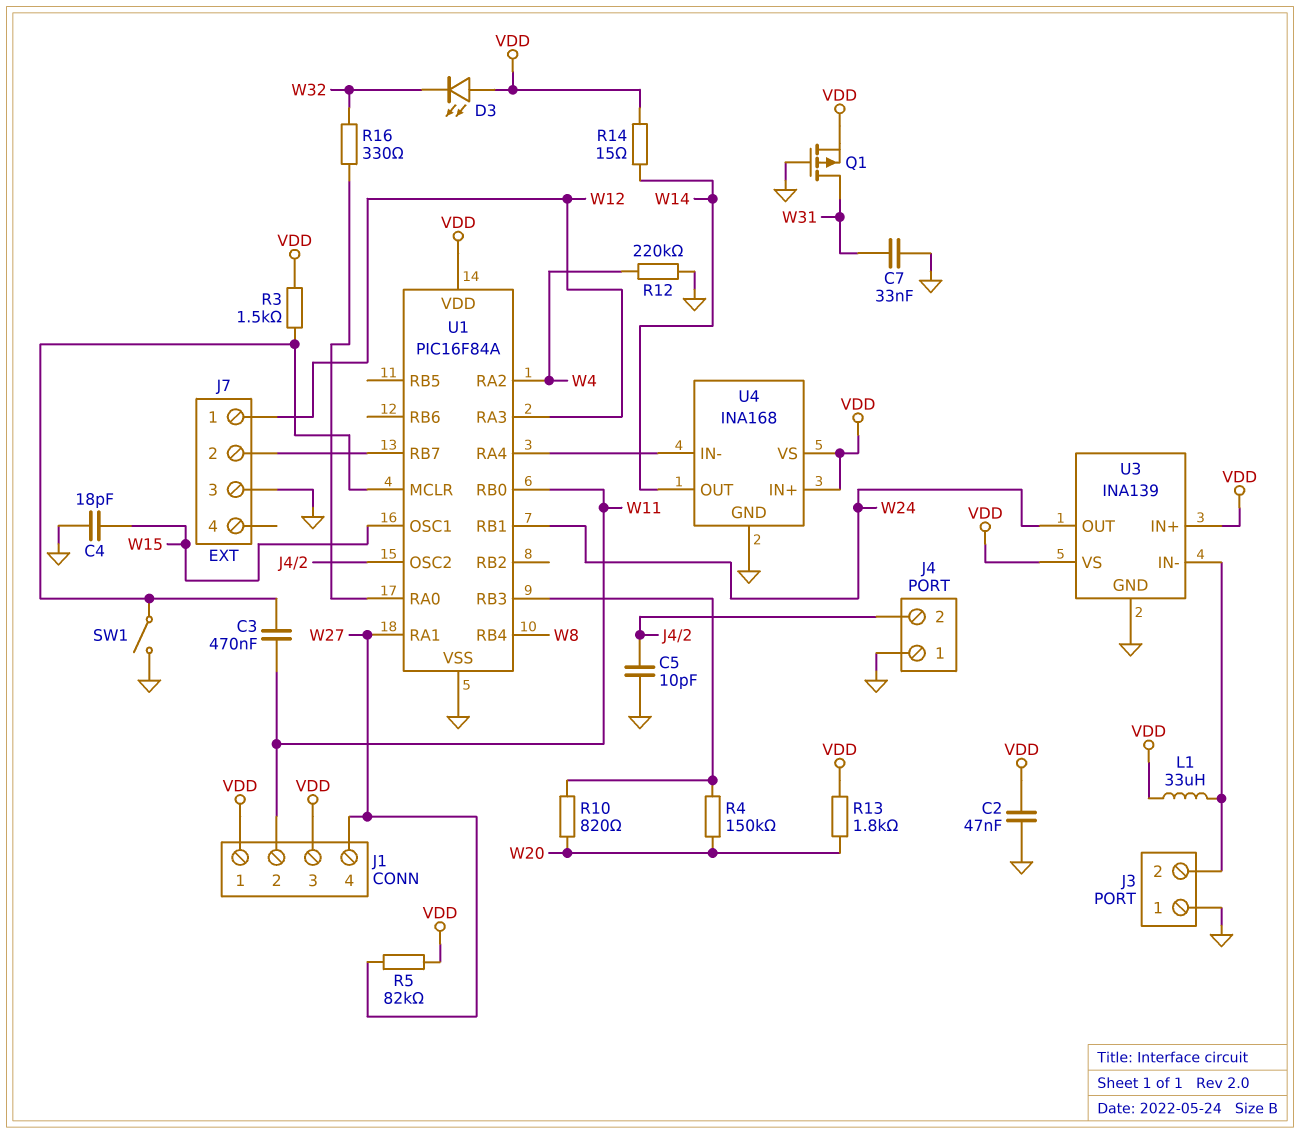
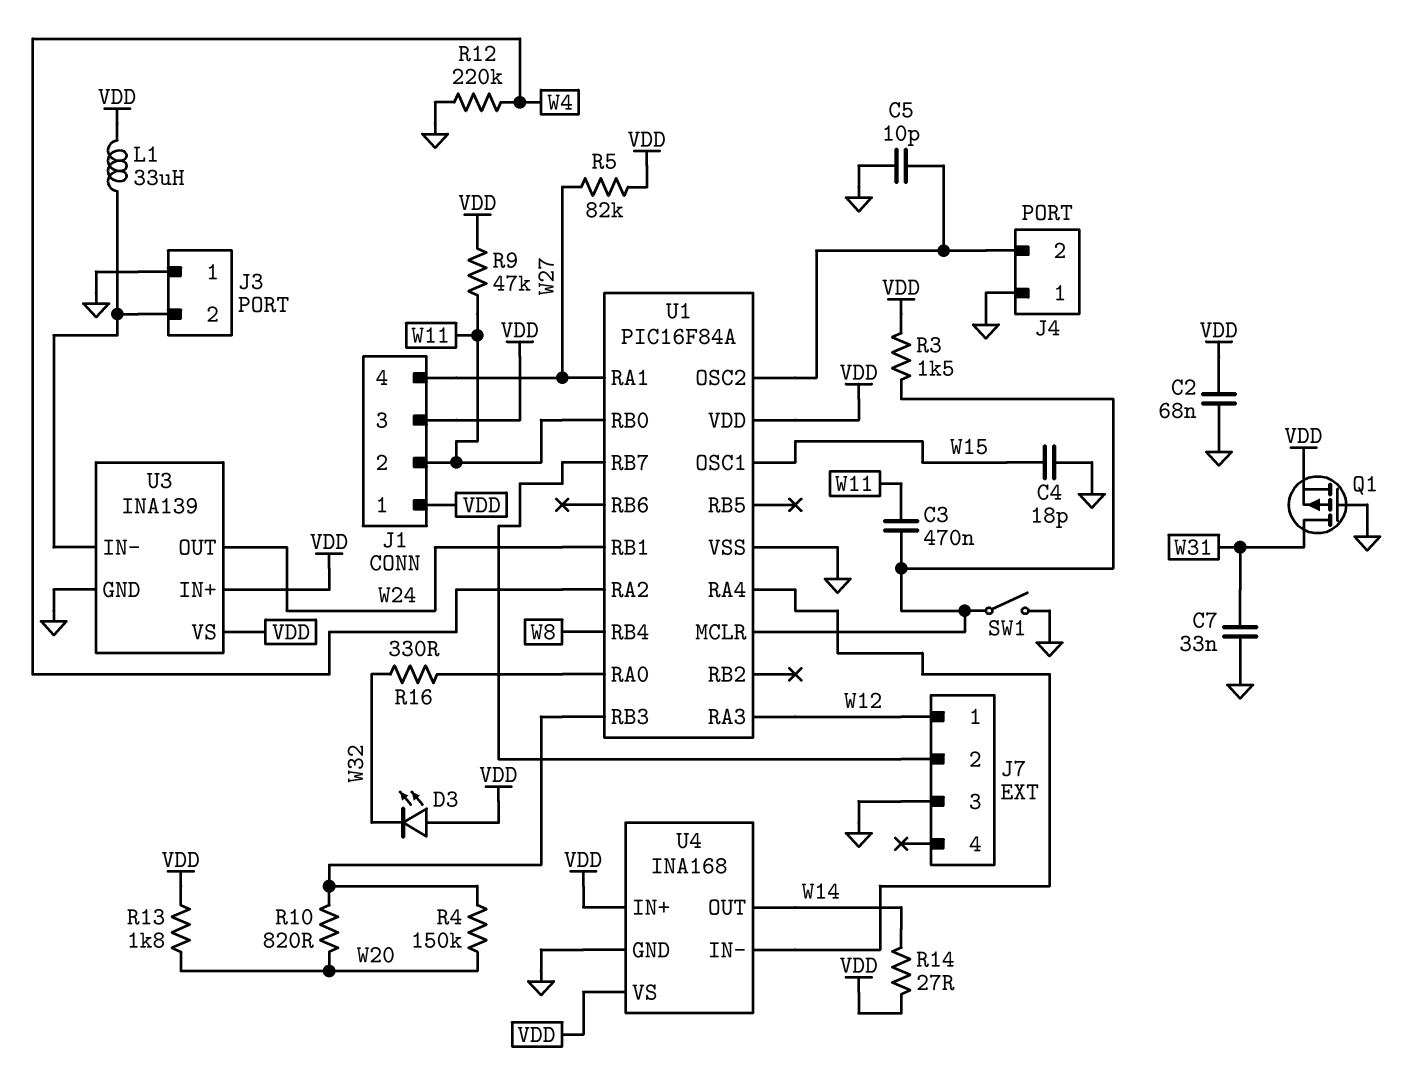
C2: 47nF (GND, VDD) -> 68nF (GND, VDD)
R9: none -> 47k (VDD, W11)
R14: 15 (VDD, W14) -> 27 (VDD, W14)

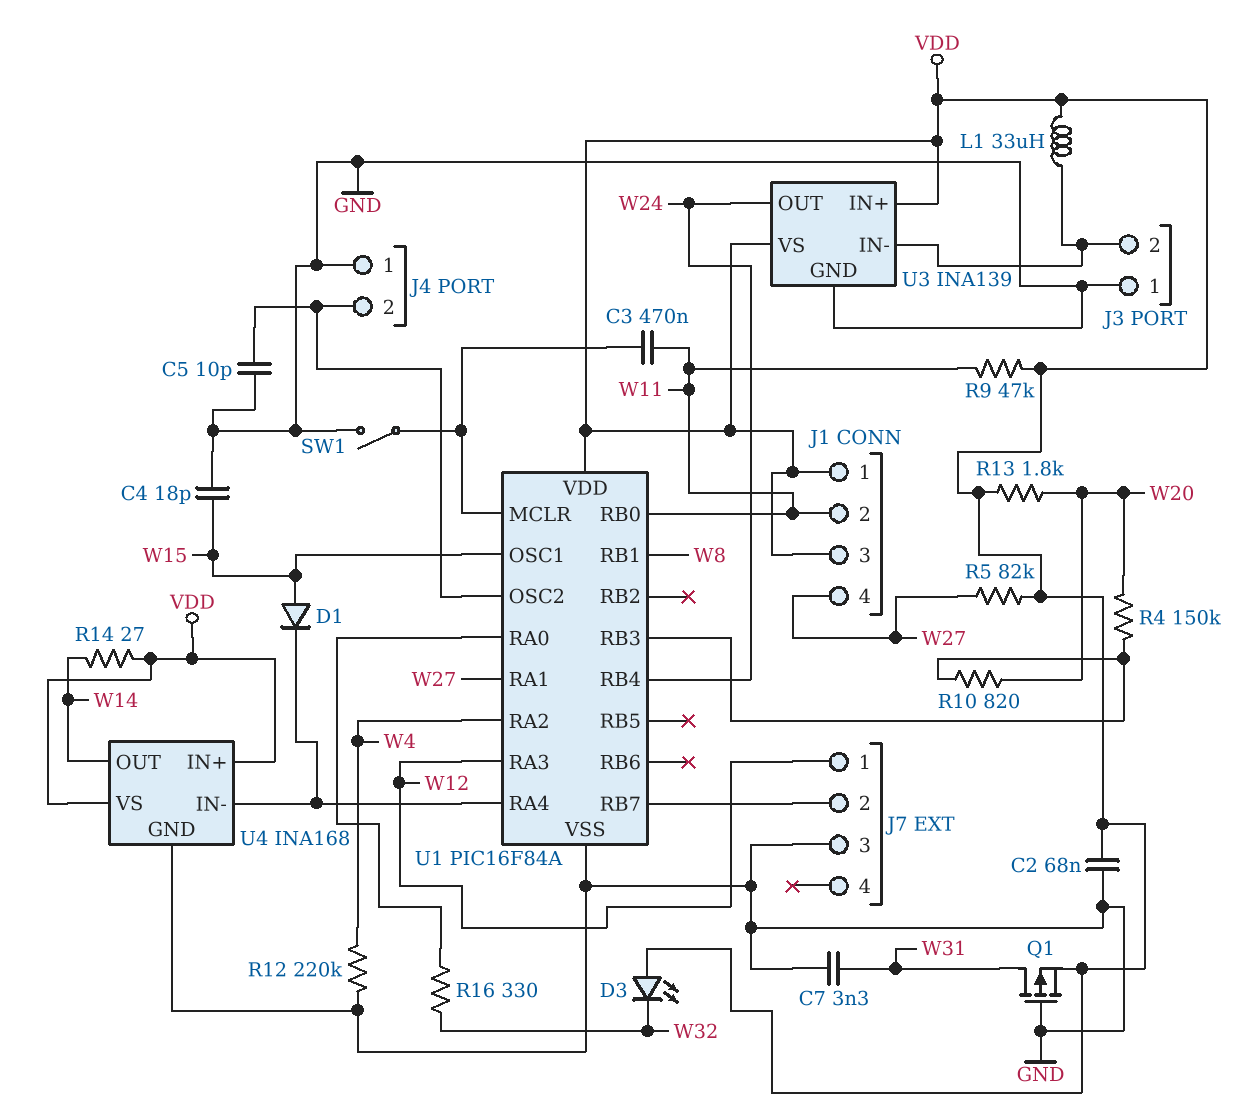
C7: 33nF (GND, W31) -> 3.3nF (GND, W31)
D1: none -> diode (A W15, K U1/RA4)
R3: 1.5k (U1/MCLR, VDD) -> none
U1 pin RB1: W24 -> W8
U1 pin RB4: W8 -> W24

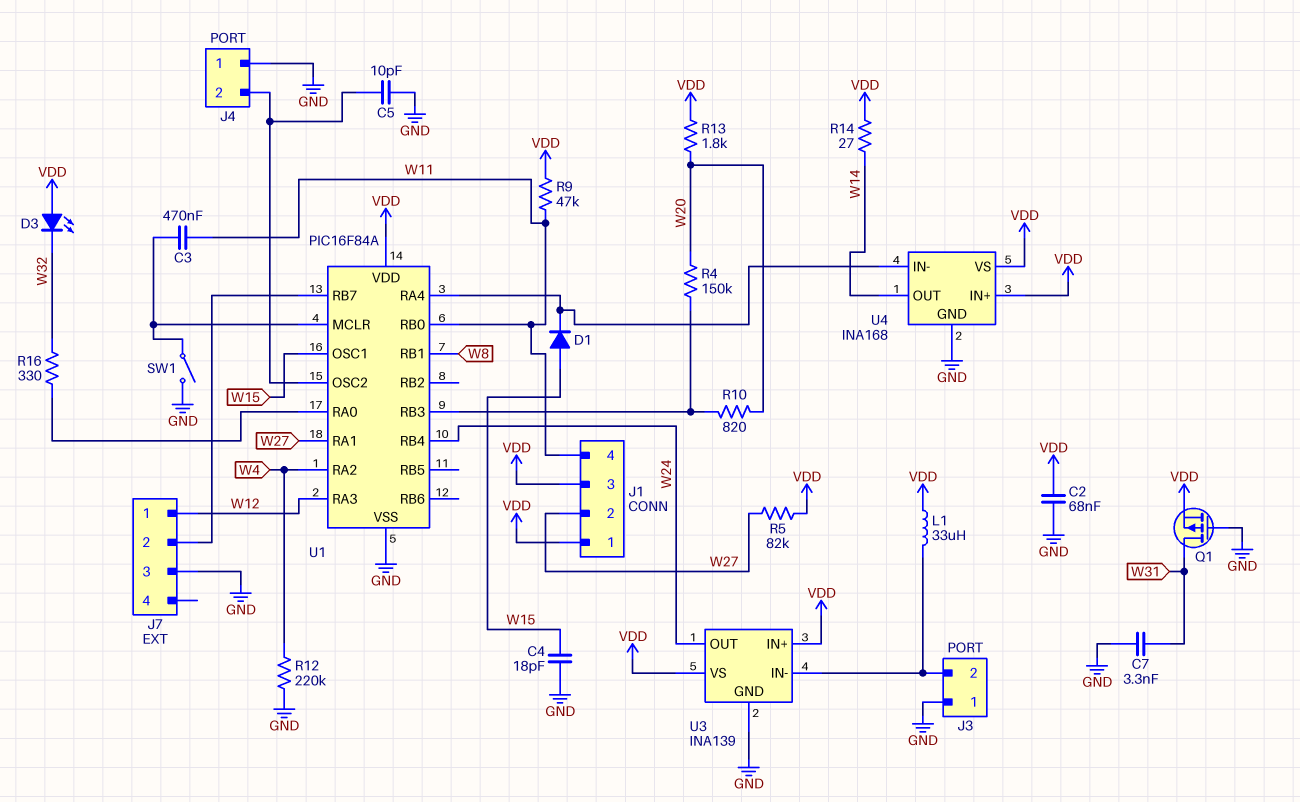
J1 pin 2: W11 -> W27
J1 pin 4: W27 -> W11

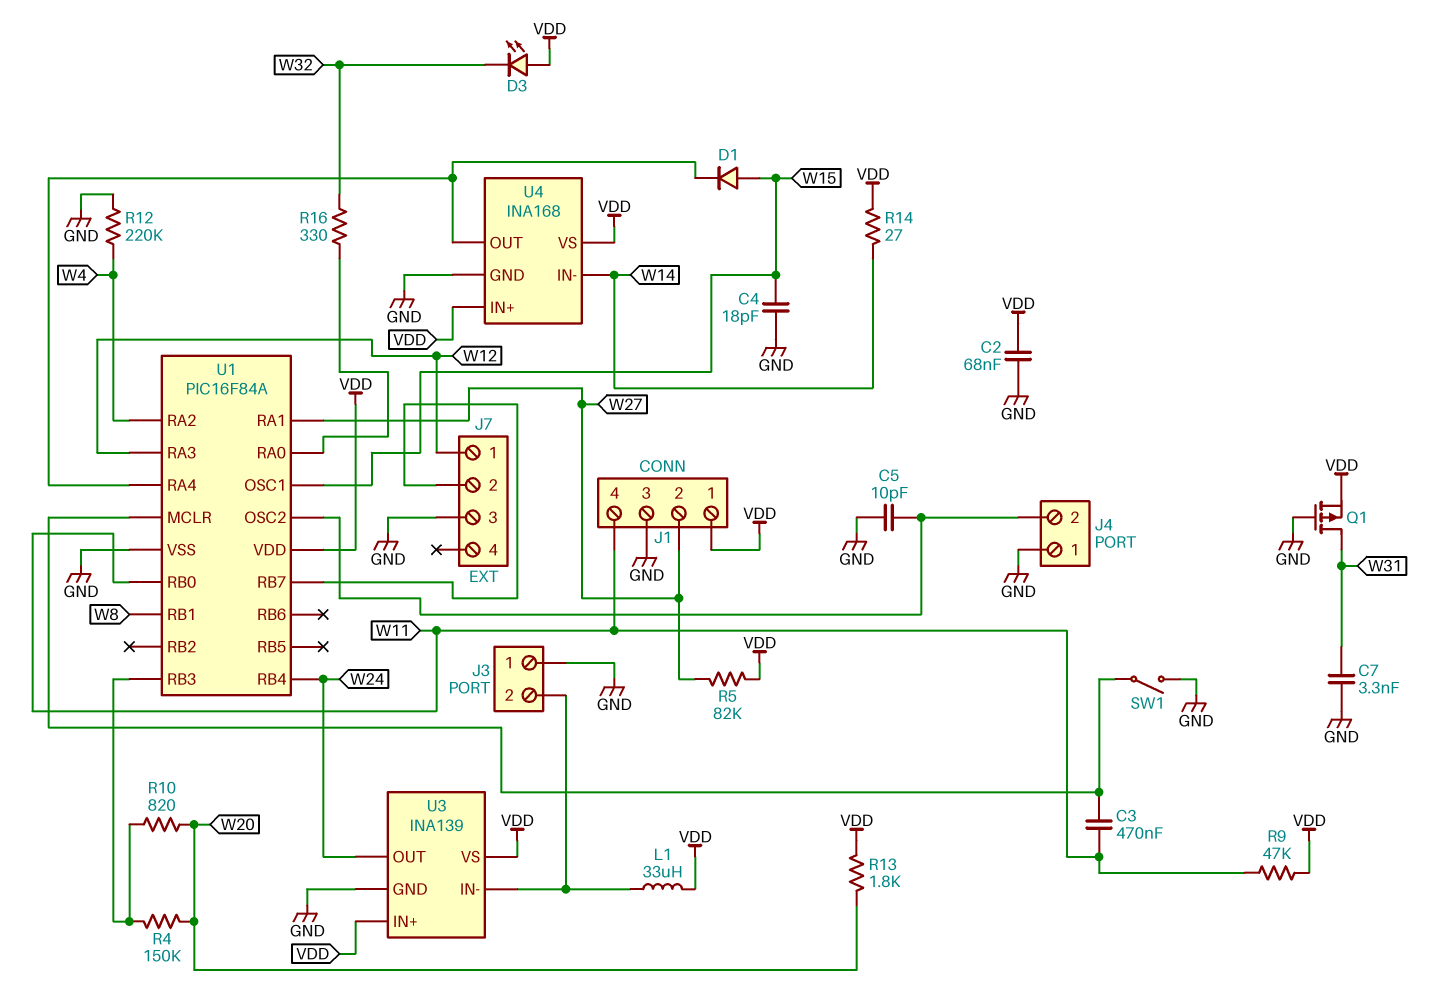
J1 pin 3: VDD -> GND
U4 pin IN-: U1/RA4 -> W14
U4 pin OUT: W14 -> U1/RA4

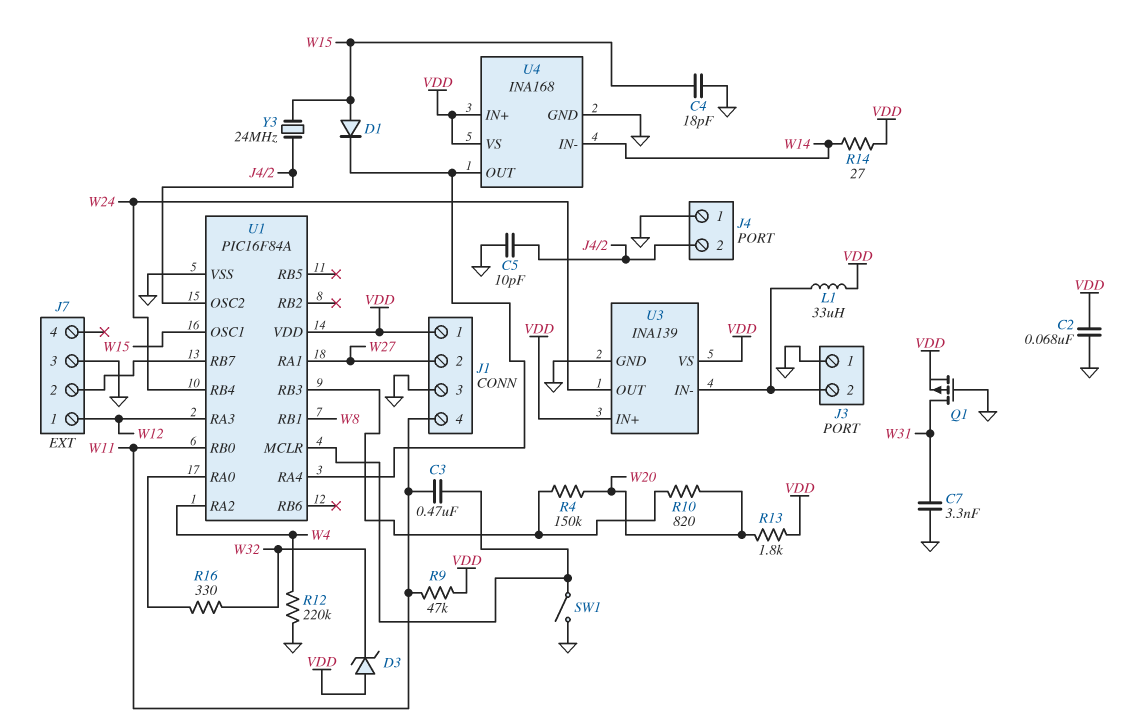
D3: LED (A VDD, K W32) -> zener (A VDD, K W32)
R5: 82k (VDD, W27) -> none
Y3: none -> 24MHz (J4/2, W15)

